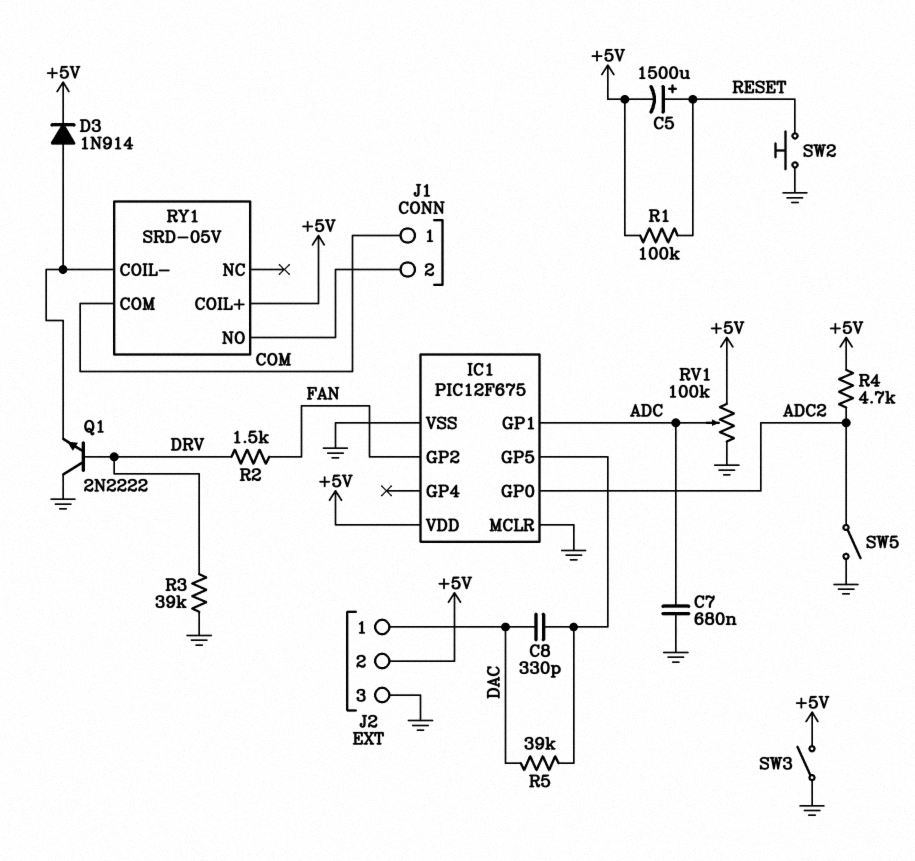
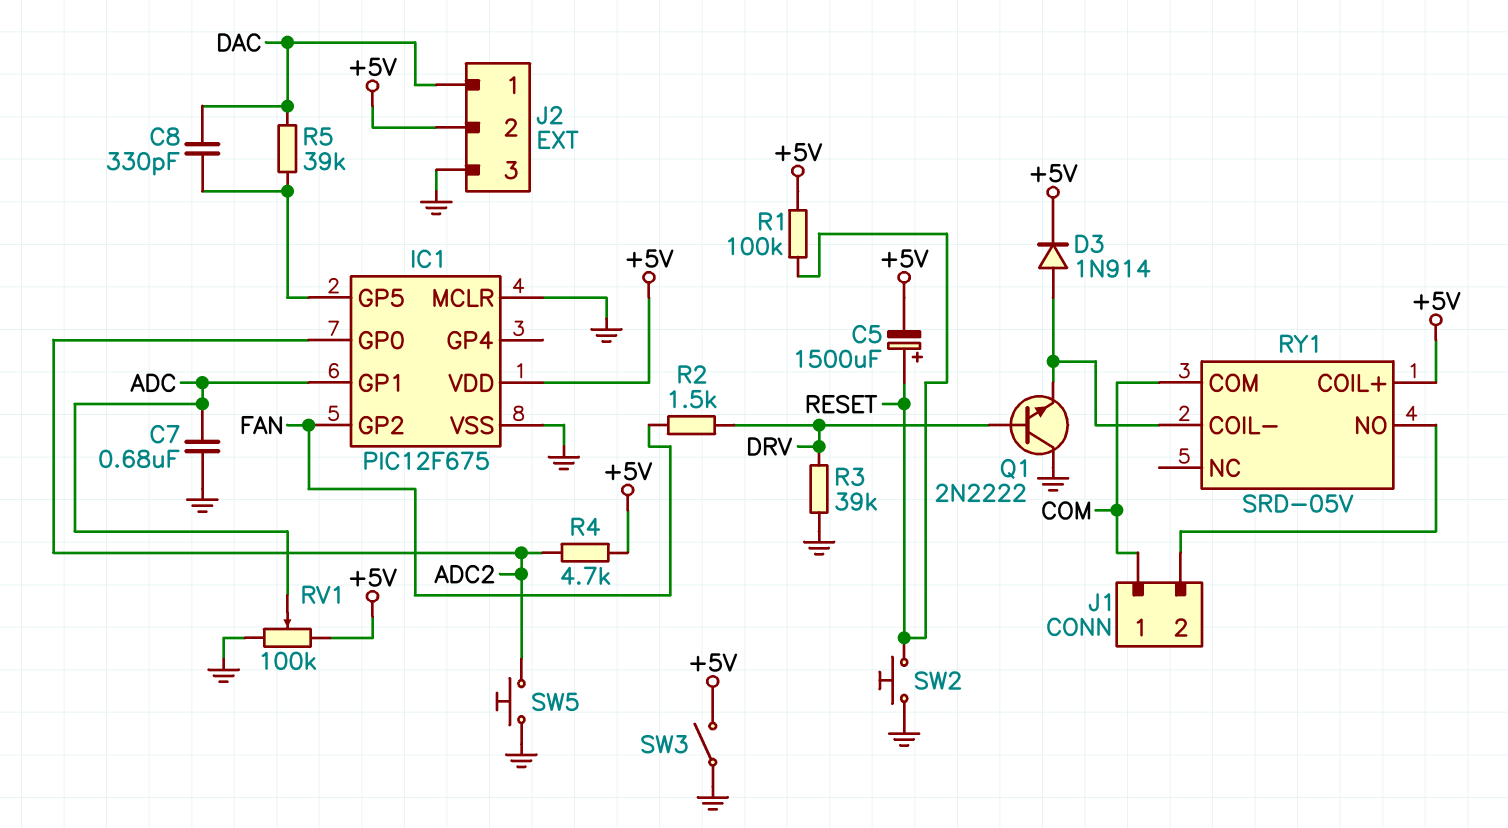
SW5: switch (ADC2, GND) -> button (ADC2, GND)

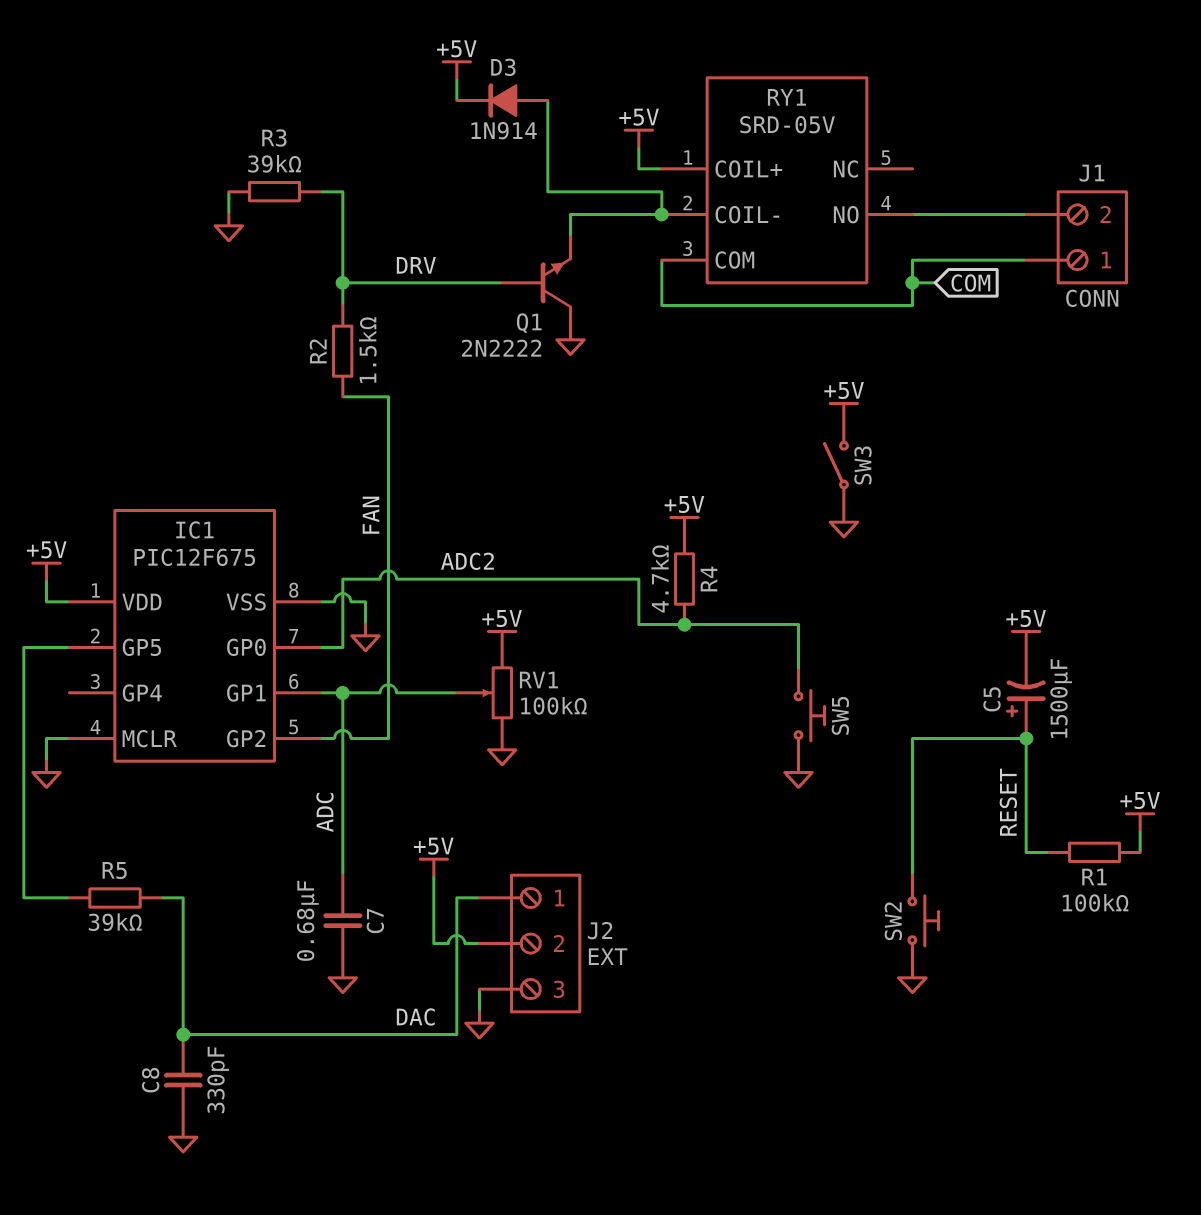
C8: 330pF (DAC, IC1/GP5) -> 330pF (DAC, GND)

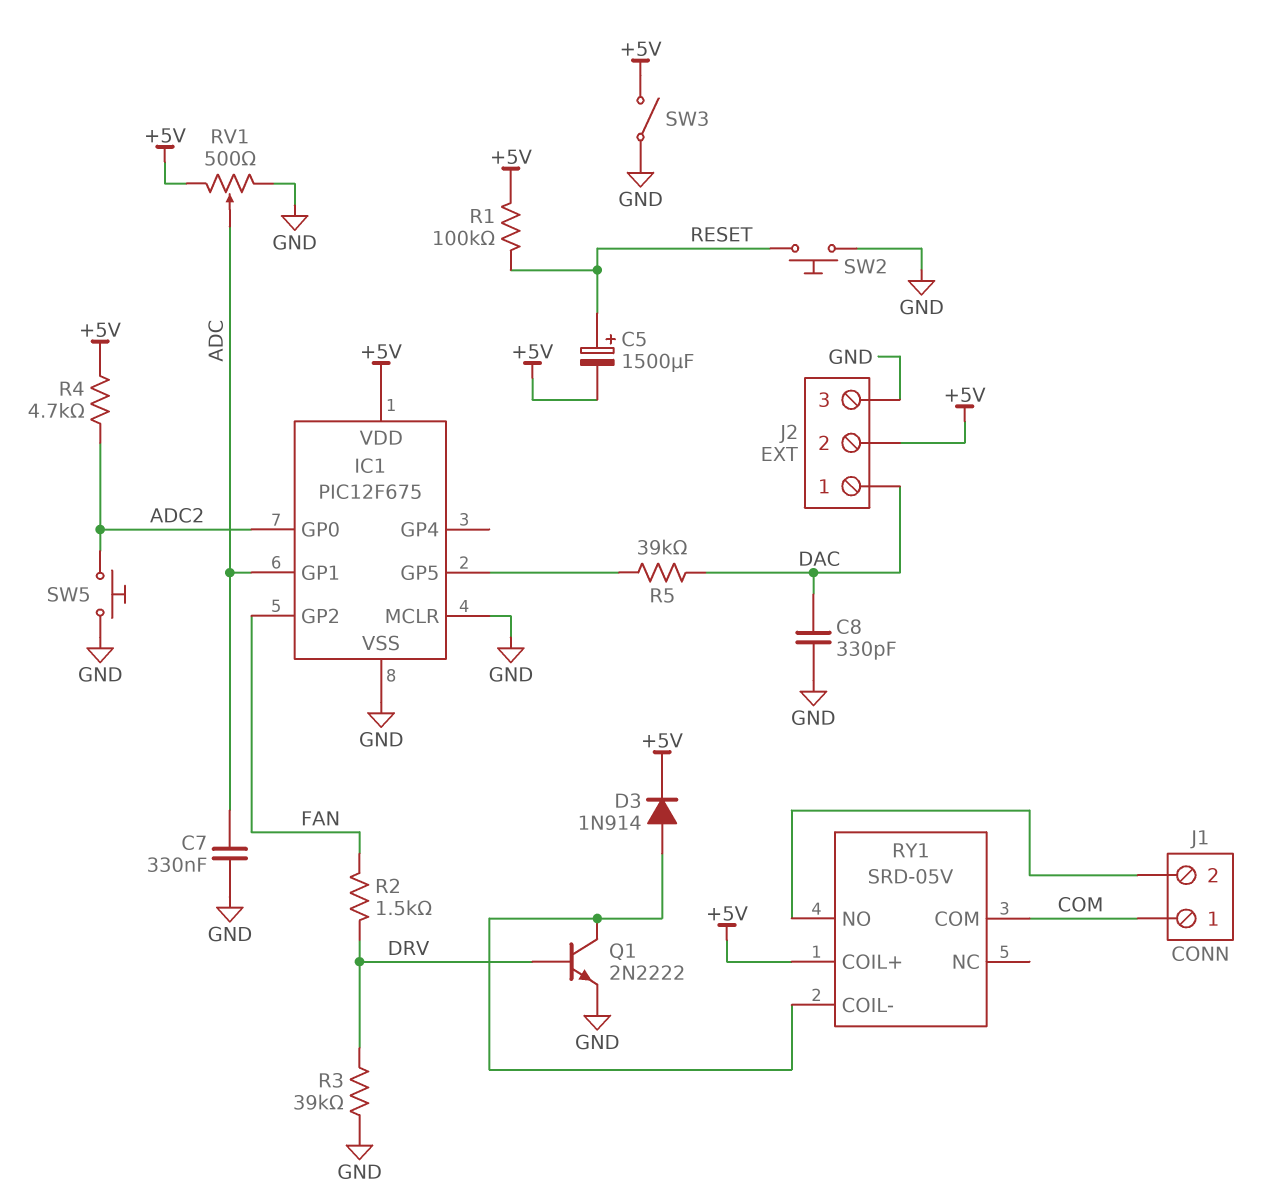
C7: 680nF (ADC, GND) -> 330nF (ADC, GND)
Q1: NPN 2N2222 (B DRV, C GND, E RY1/COIL-) -> NPN 2N2222 (B DRV, C RY1/COIL-, E GND)
RV1: 100k (+5V, GND, wiper ADC) -> 500 (+5V, GND, wiper ADC)

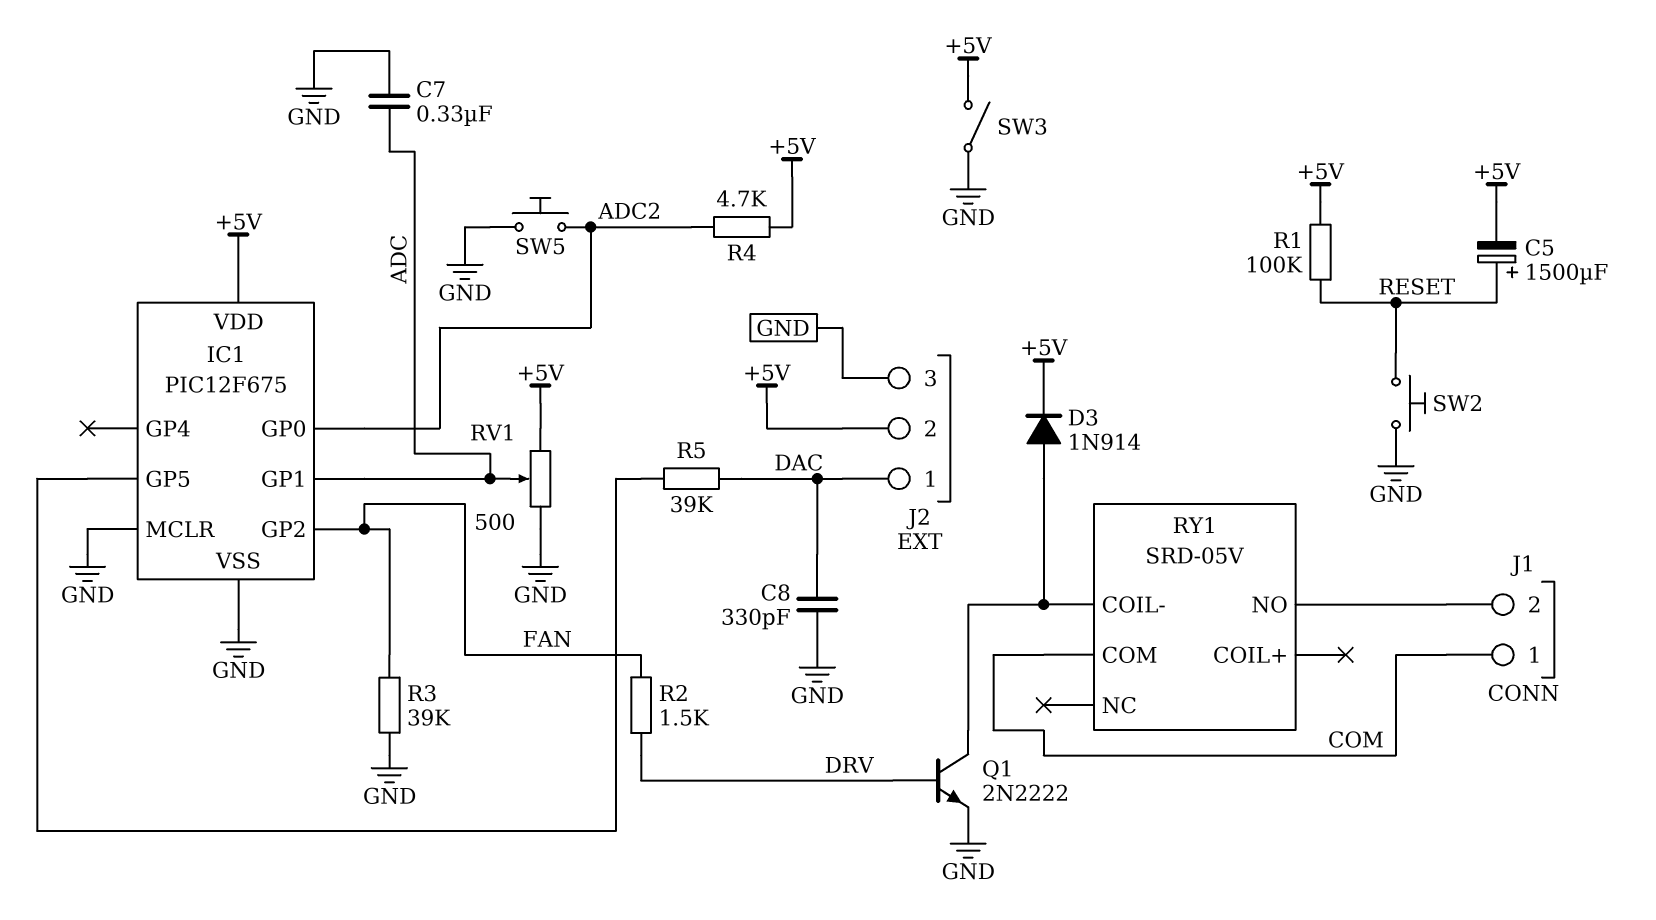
R3: 39k (DRV, GND) -> 39k (FAN, GND)
RY1 pin COIL+: +5V -> none

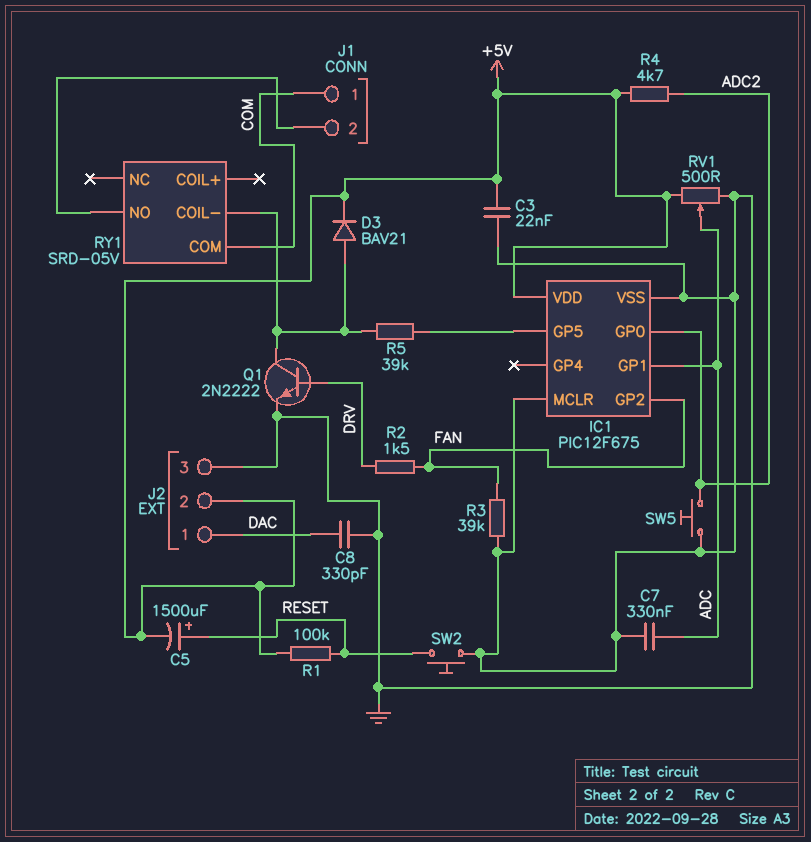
C3: none -> 22nF (+5V, GND)
D3: diode 1N914 (A RY1/COIL-, K +5V) -> diode BAV21 (A RY1/COIL-, K +5V)
R5: 39k (DAC, IC1/GP5) -> 39k (IC1/GP5, RY1/COIL-)
SW3: switch (+5V, GND) -> none

